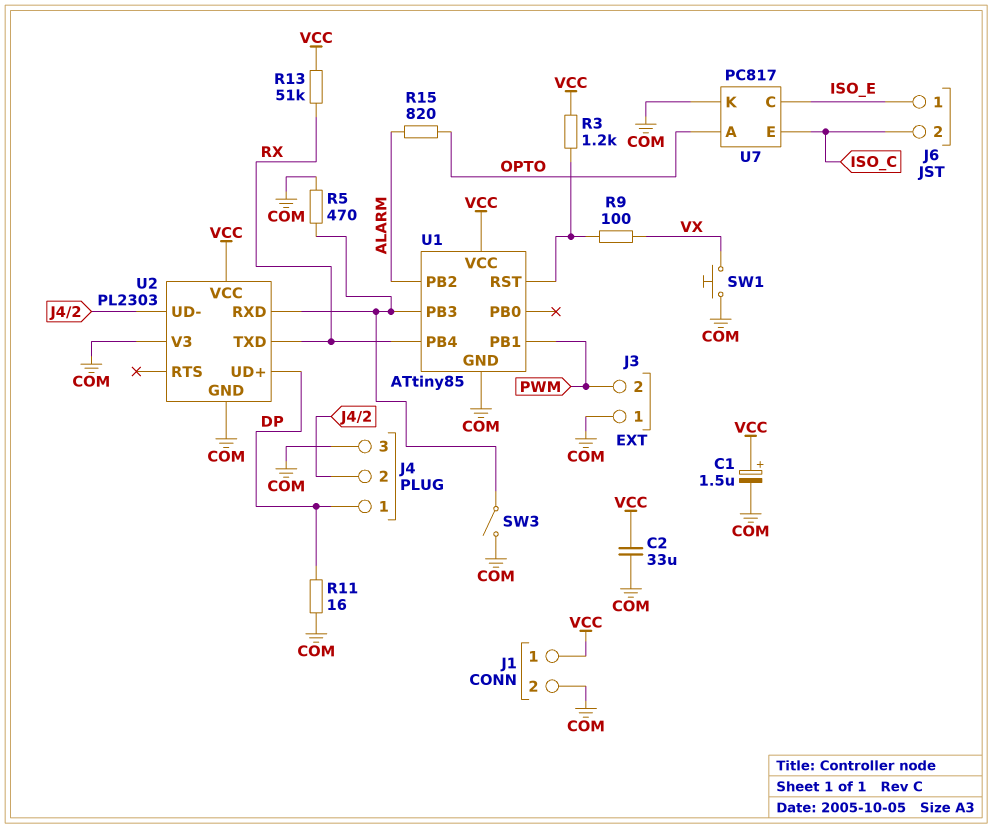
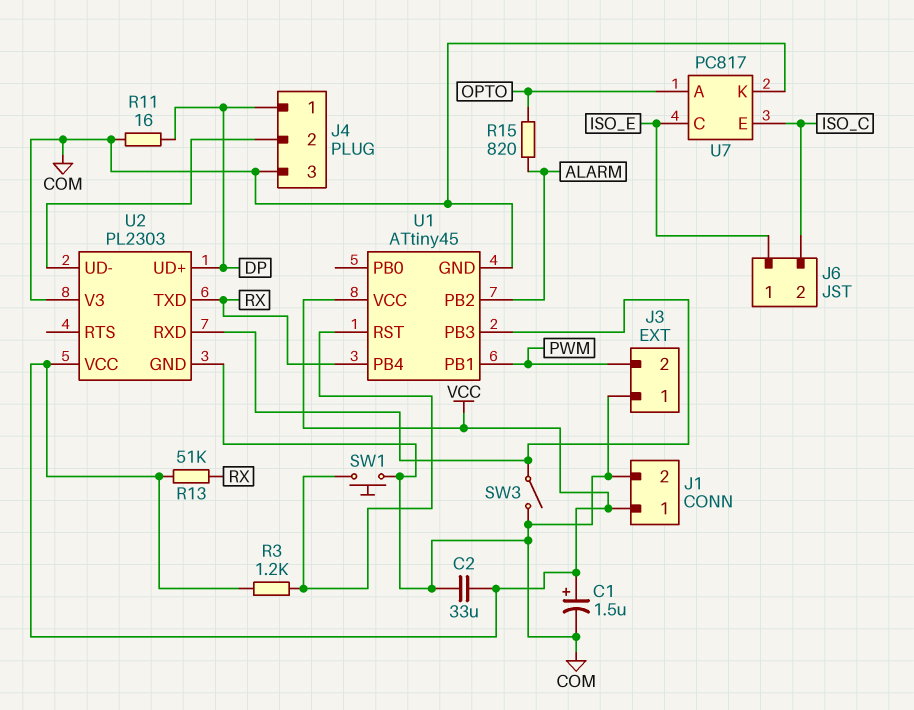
R5: 470 (COM, U1/PB3) -> none
R9: 100 (U1/RST, VX) -> none
SW1: button (COM, VX) -> button (COM, U1/RST)
U1: ATtiny85 -> ATtiny45

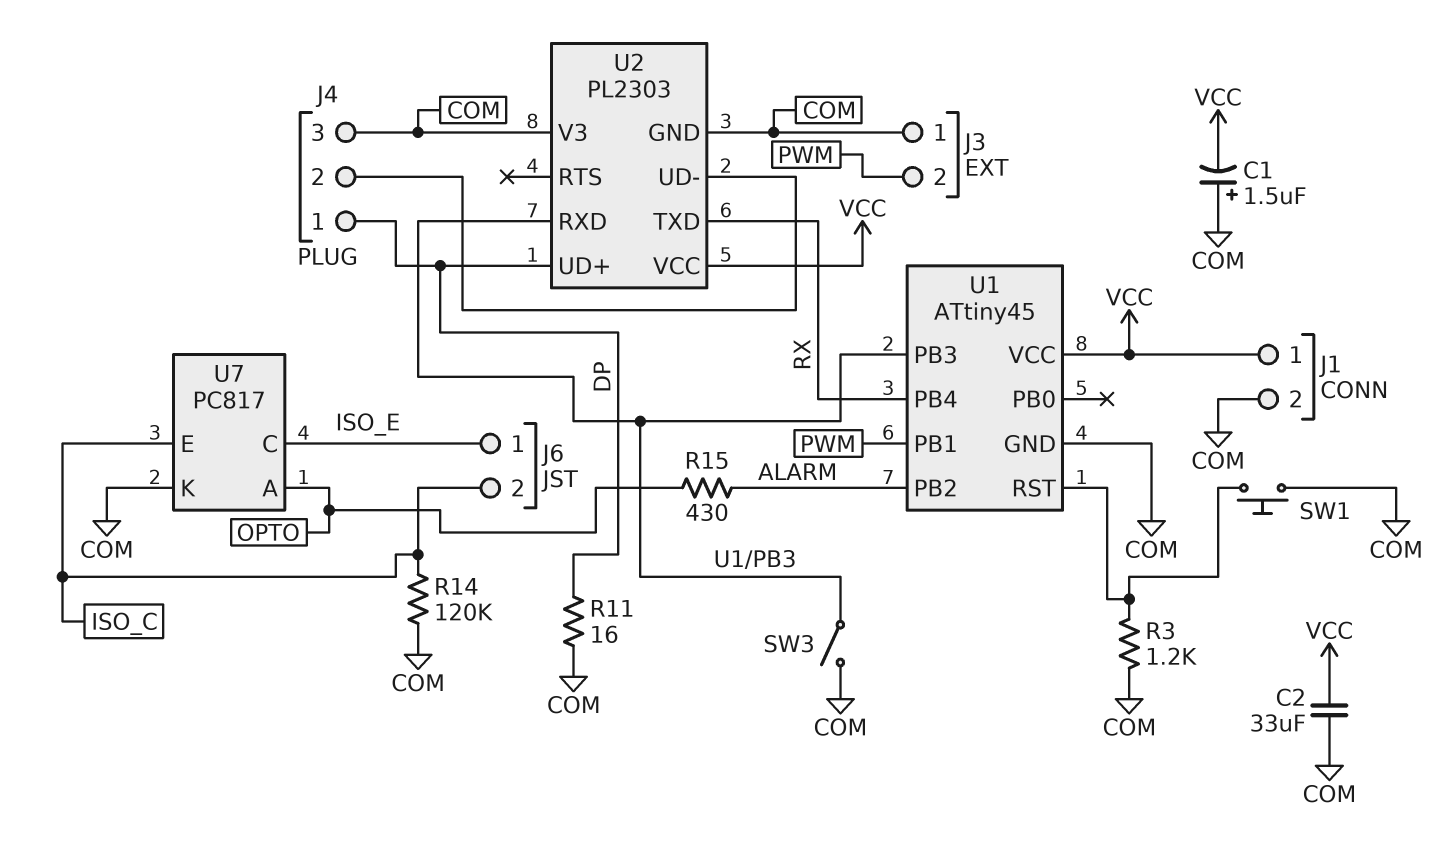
C1: 1.5uF (plus VCC, minus COM) -> 1.5uF (plus COM, minus VCC)
R3: 1.2k (U1/RST, VCC) -> 1.2k (COM, U1/RST)
R13: 51k (RX, VCC) -> none
R14: none -> 120k (COM, ISO_C)
R15: 820 (ALARM, OPTO) -> 430 (ALARM, OPTO)

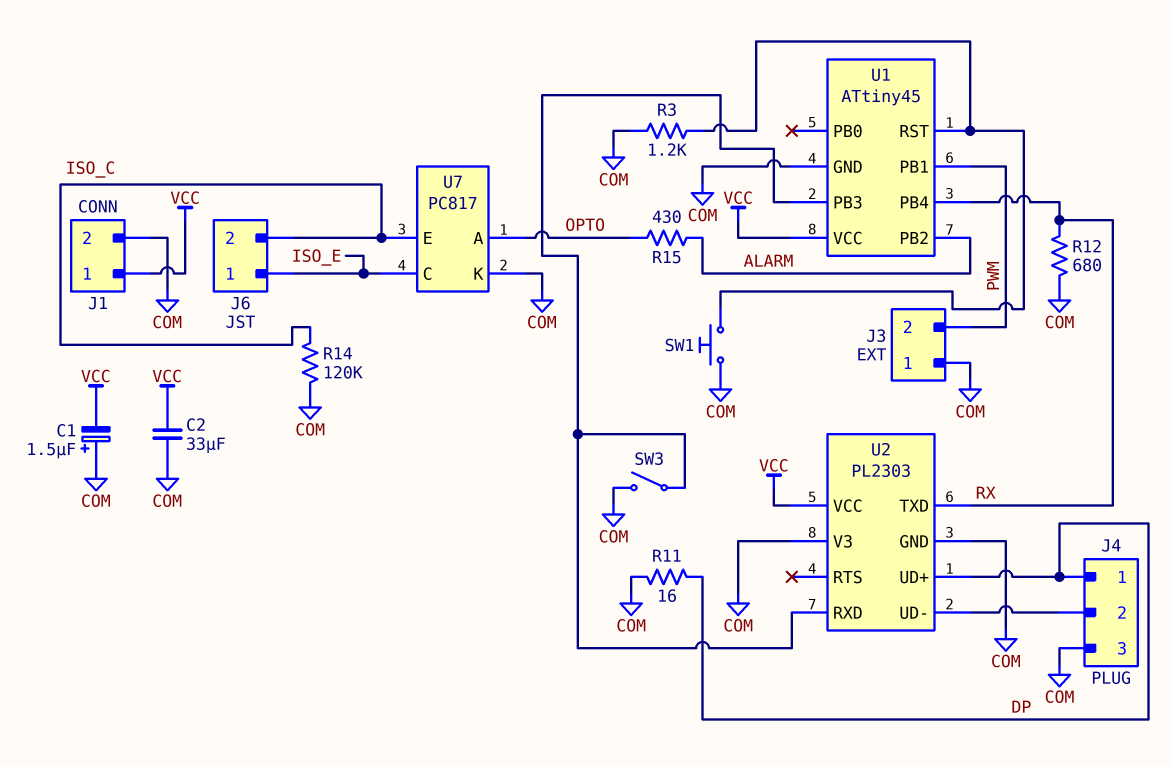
R12: none -> 680 (COM, RX)

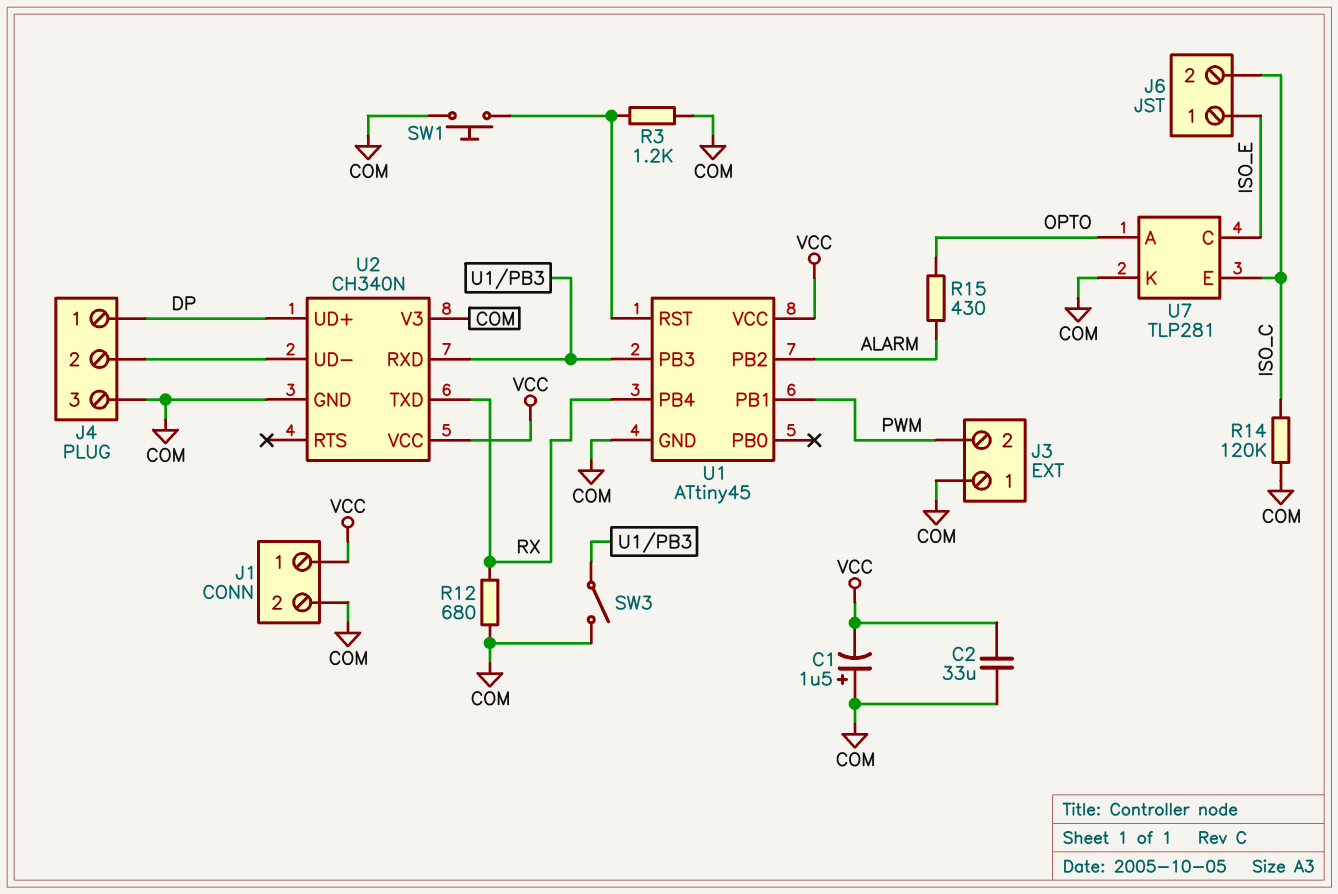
R11: 16 (COM, DP) -> none
U2: PL2303 -> CH340N
U7: PC817 -> TLP281

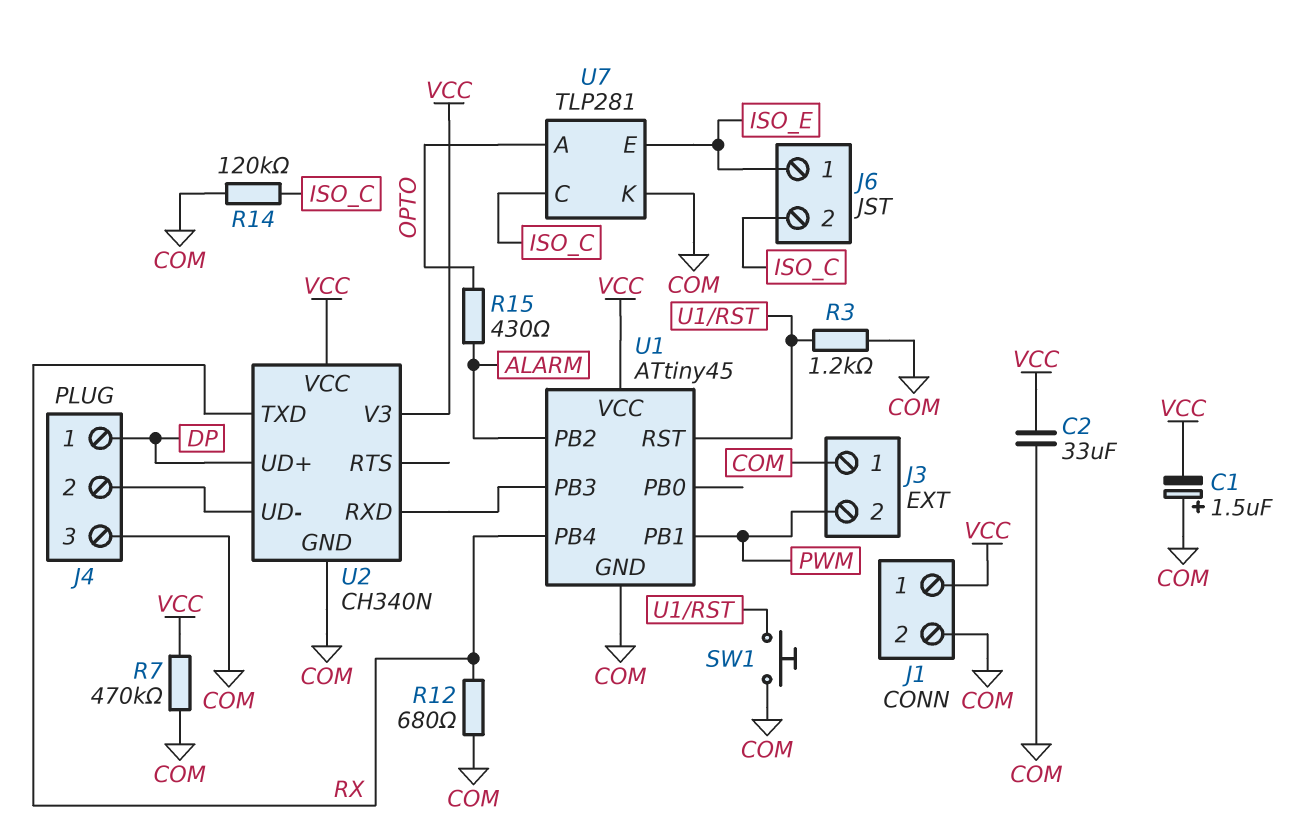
R7: none -> 470k (COM, VCC)
SW3: switch (COM, U1/PB3) -> none
U2 pin V3: COM -> VCC
U7 pin C: ISO_E -> ISO_C
U7 pin E: ISO_C -> ISO_E

